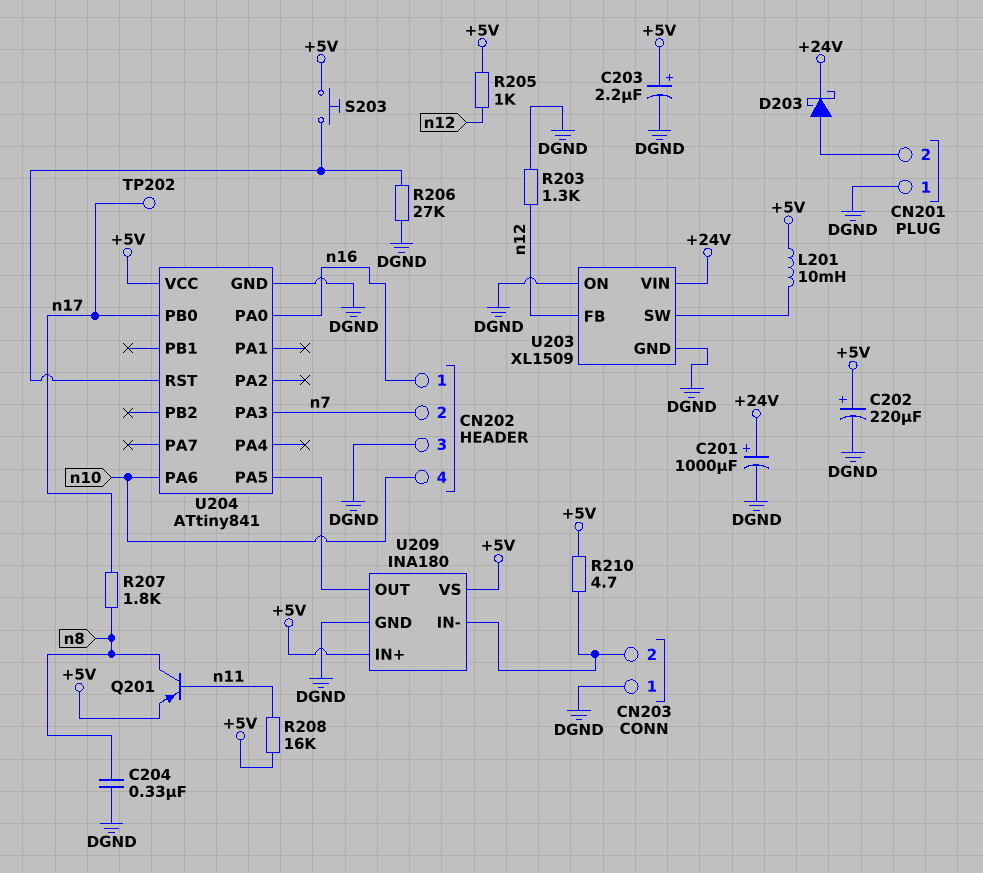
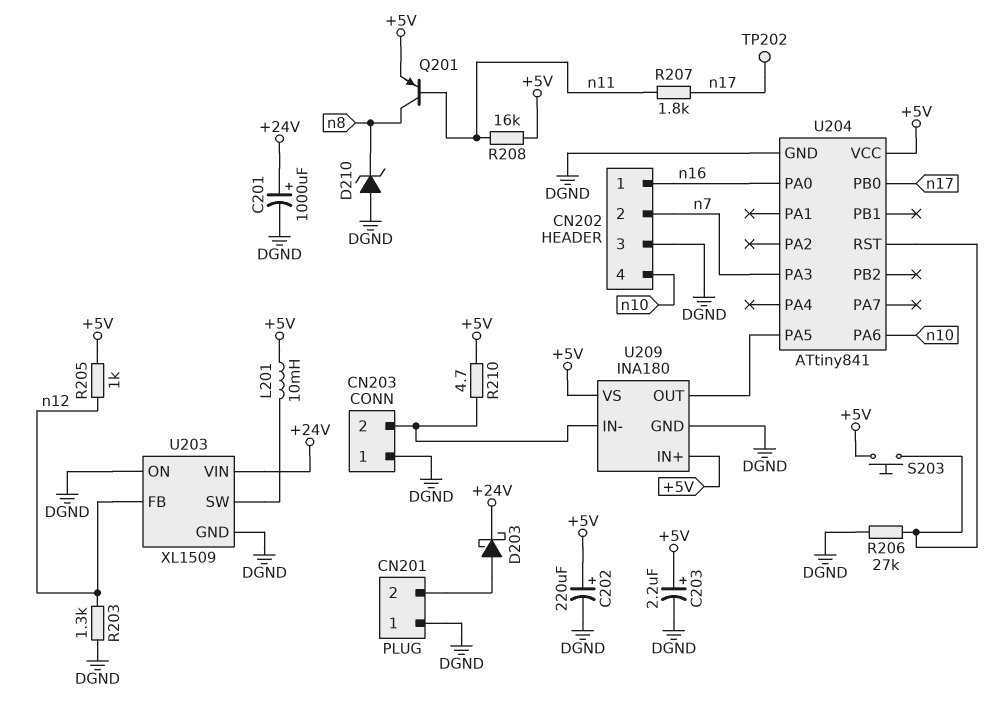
C204: 330nF (DGND, n8) -> none
D210: none -> zener (A DGND, K n8)
R207: 1.8k (n8, n17) -> 1.8k (n11, n17)

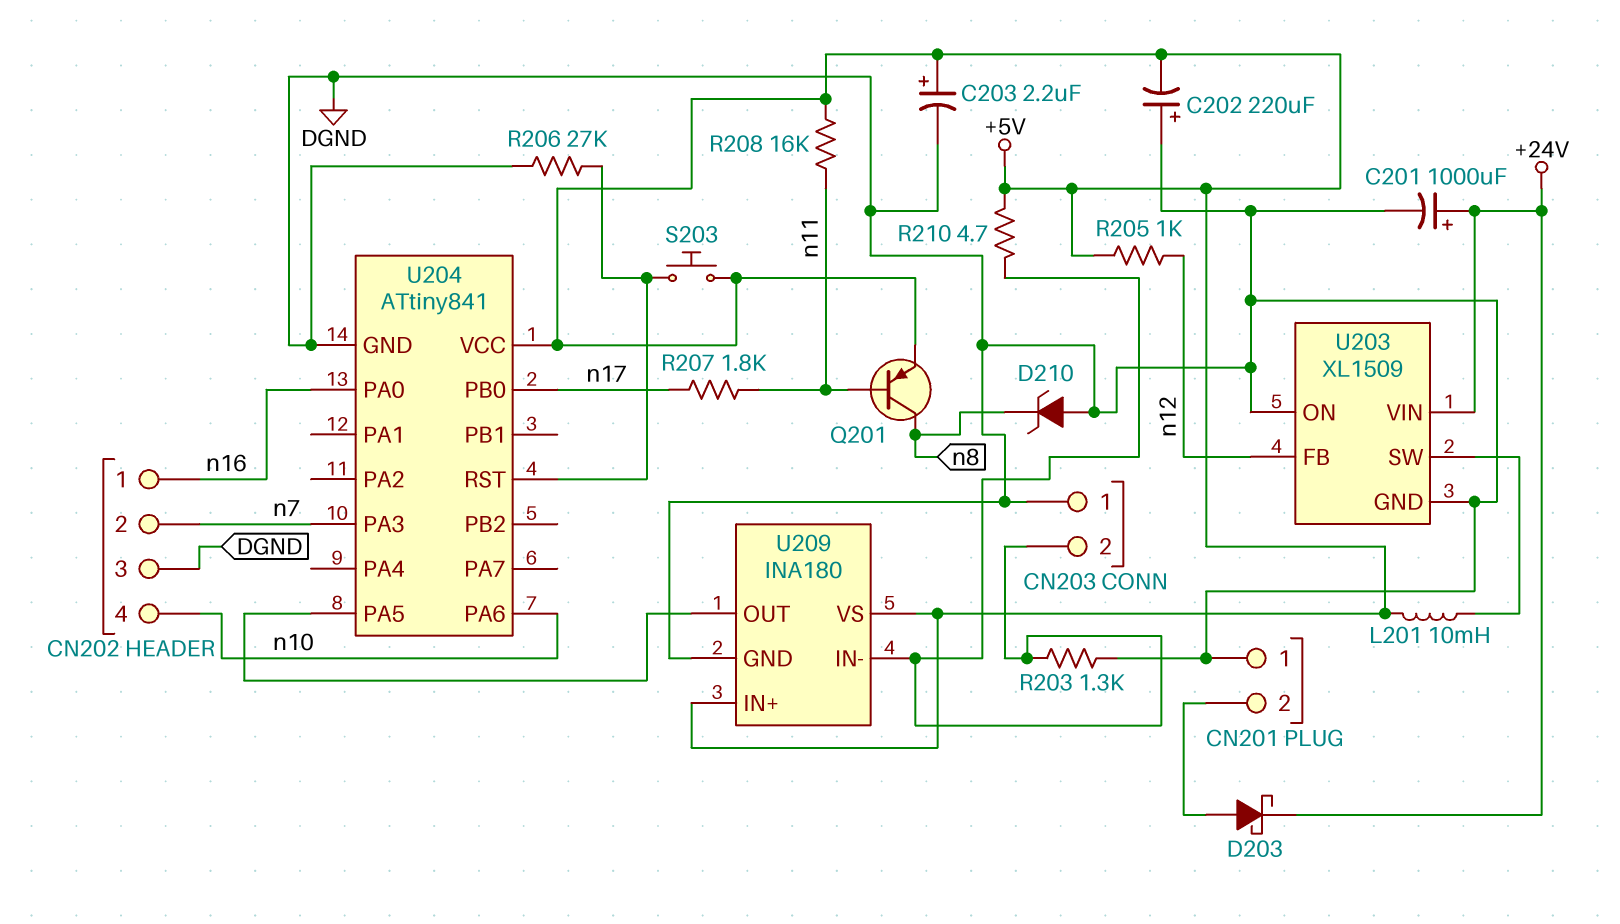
C202: 220uF (plus +5V, minus DGND) -> 220uF (plus DGND, minus +5V)
R203: 1.3k (DGND, n12) -> 1.3k (CN203/2, DGND)
TP202: test point (n17) -> none

